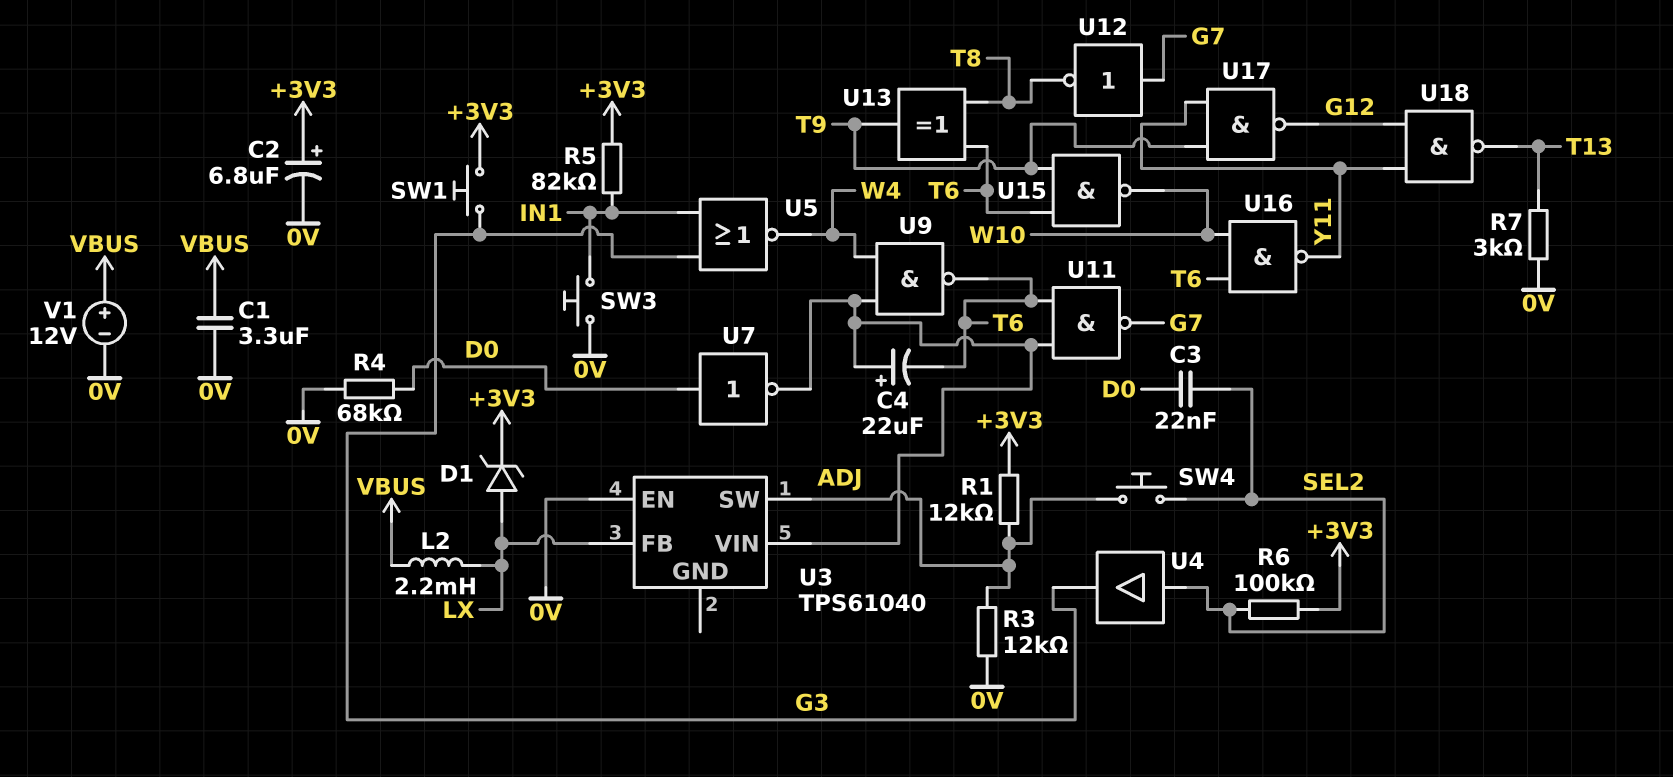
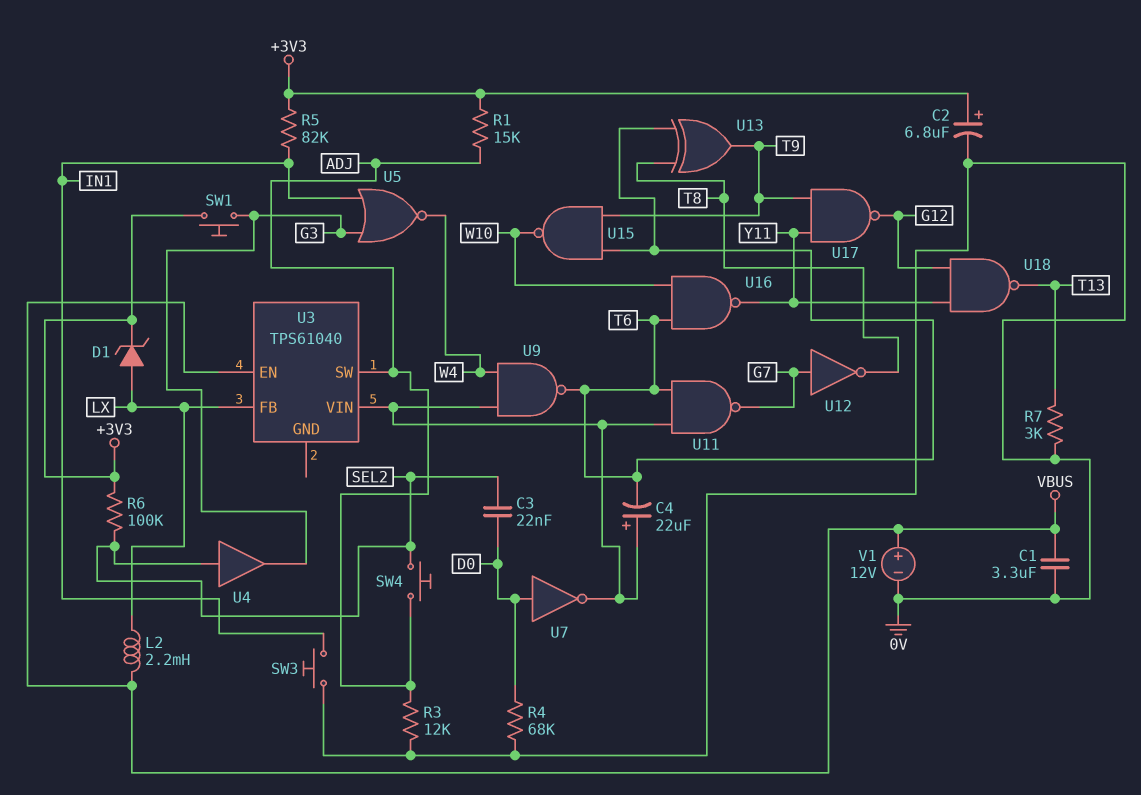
R1: 12k (+3V3, ADJ) -> 15k (+3V3, ADJ)
U3 pin EN: 0V -> VBUS

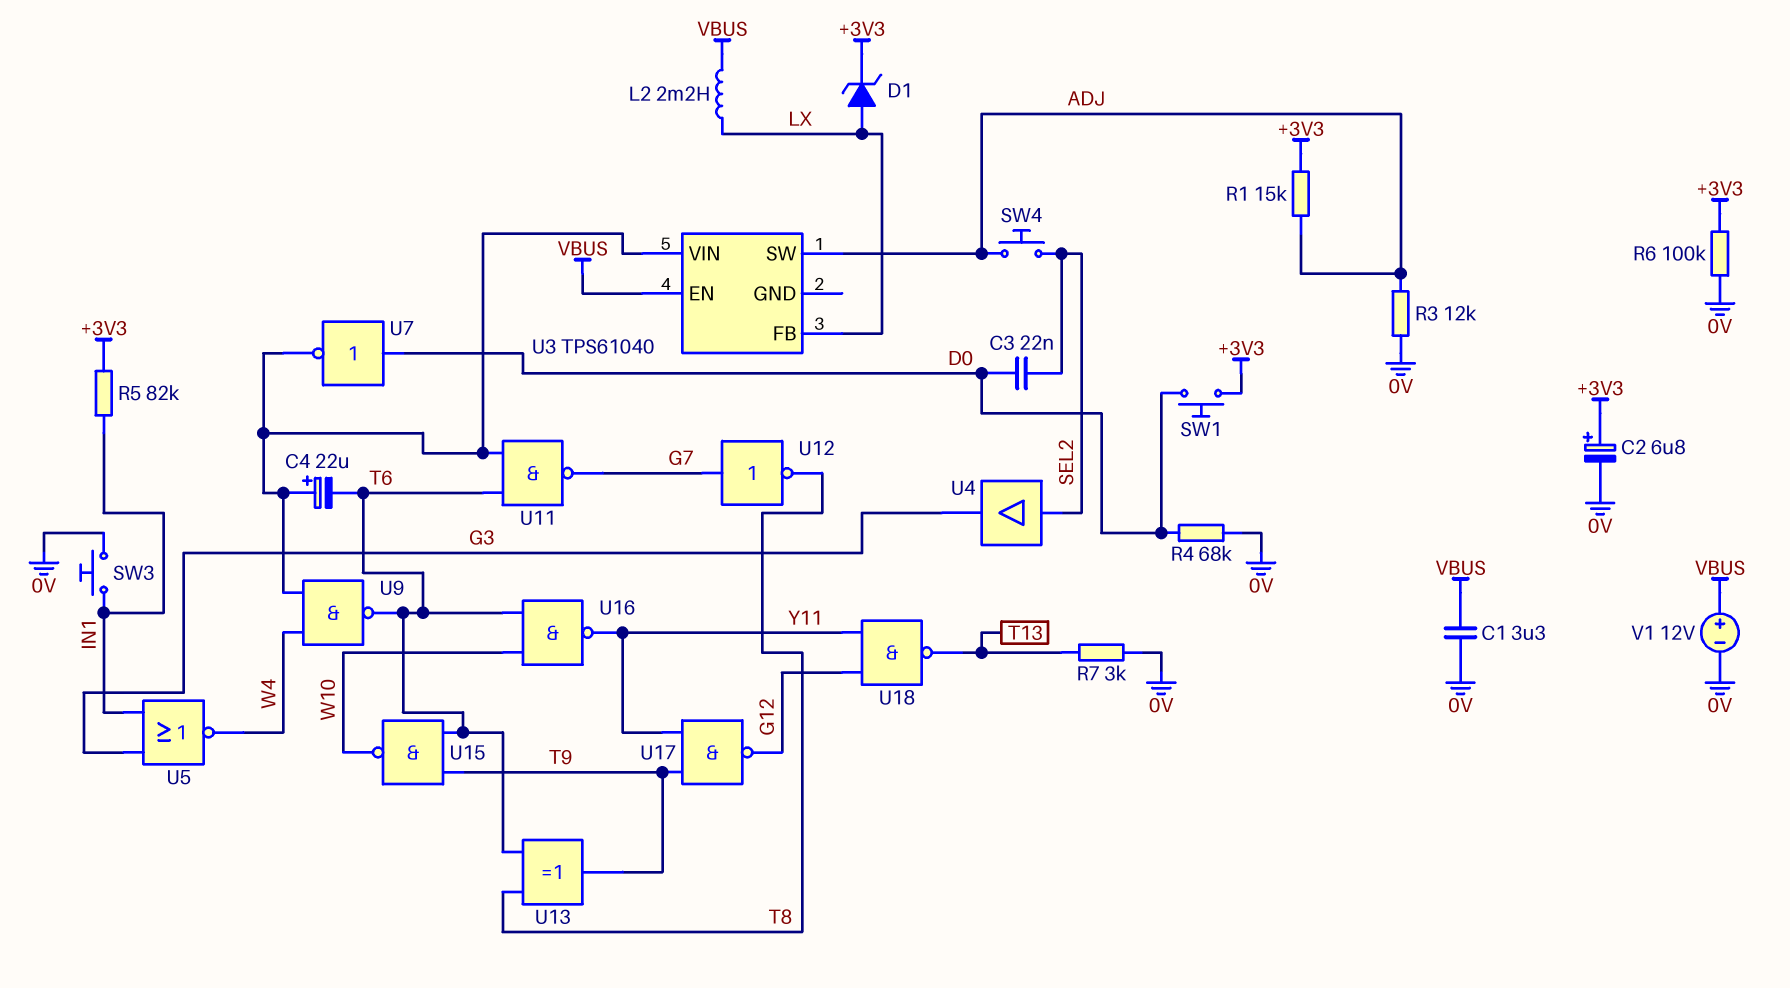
R6: 100k (+3V3, SEL2) -> 100k (+3V3, 0V)
SW1: button (+3V3, G3) -> button (+3V3, D0)

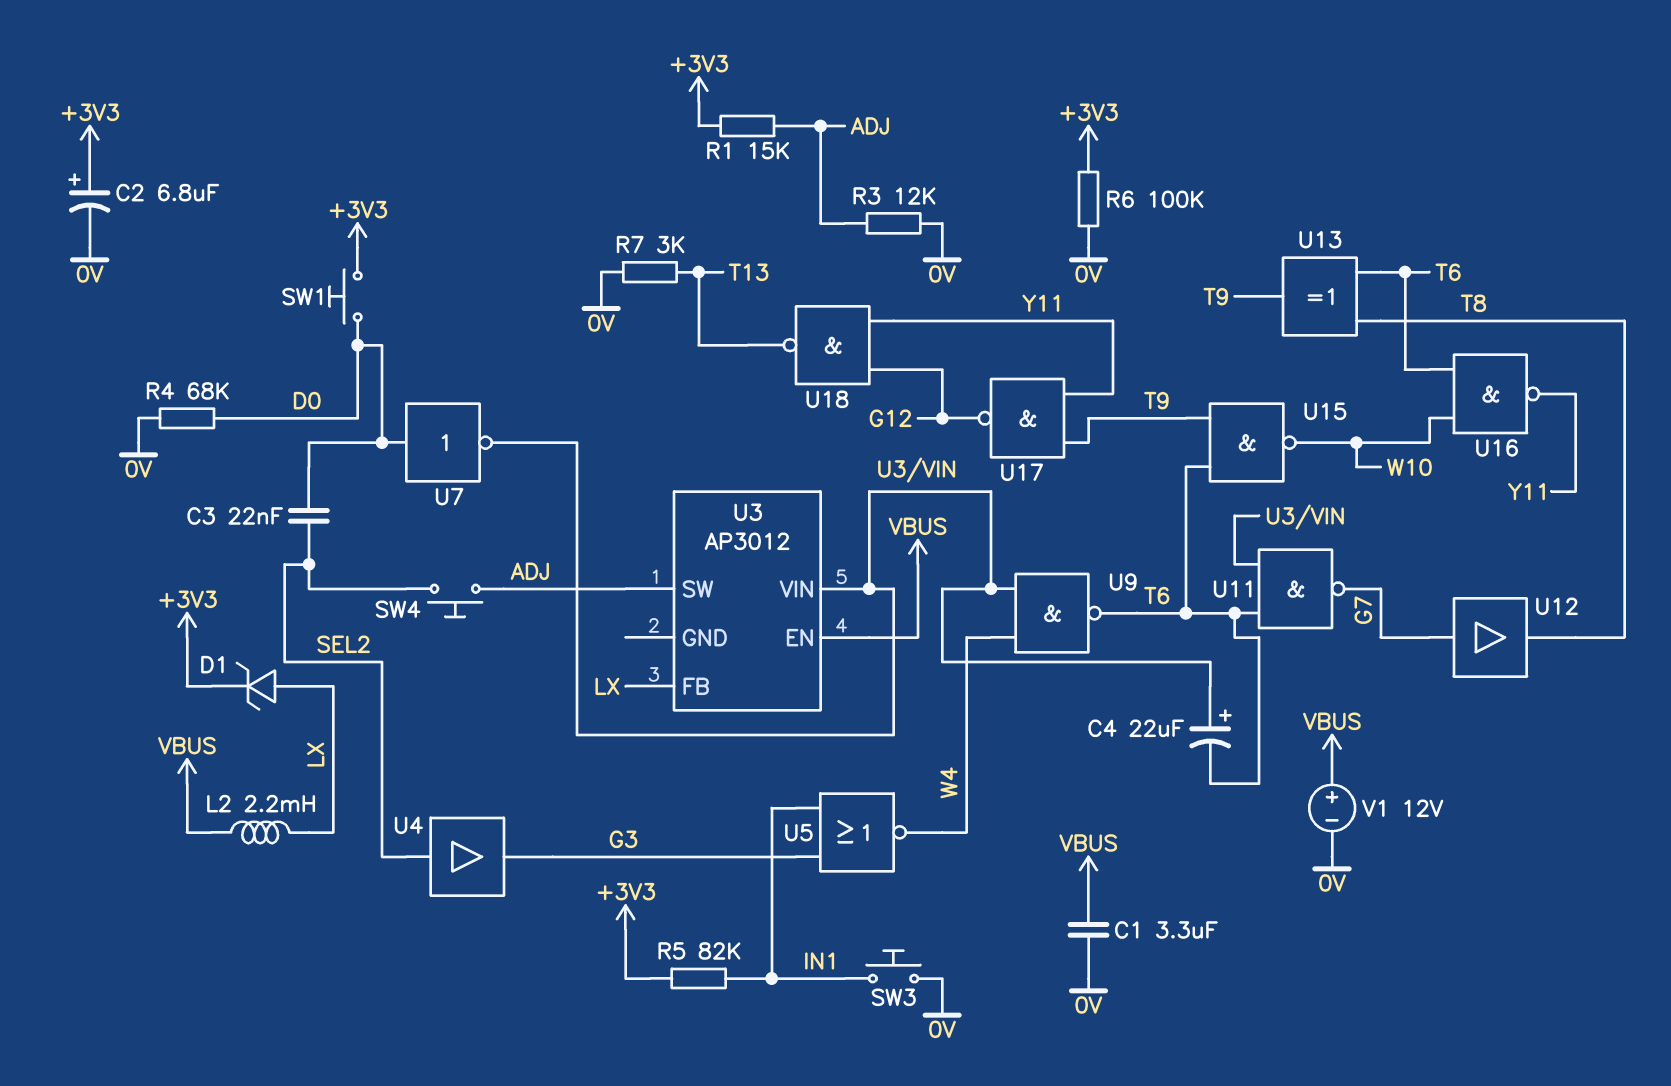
U3: TPS61040 -> AP3012
U12: NOT (in G7, out T8) -> buffer (in G7, out T8)

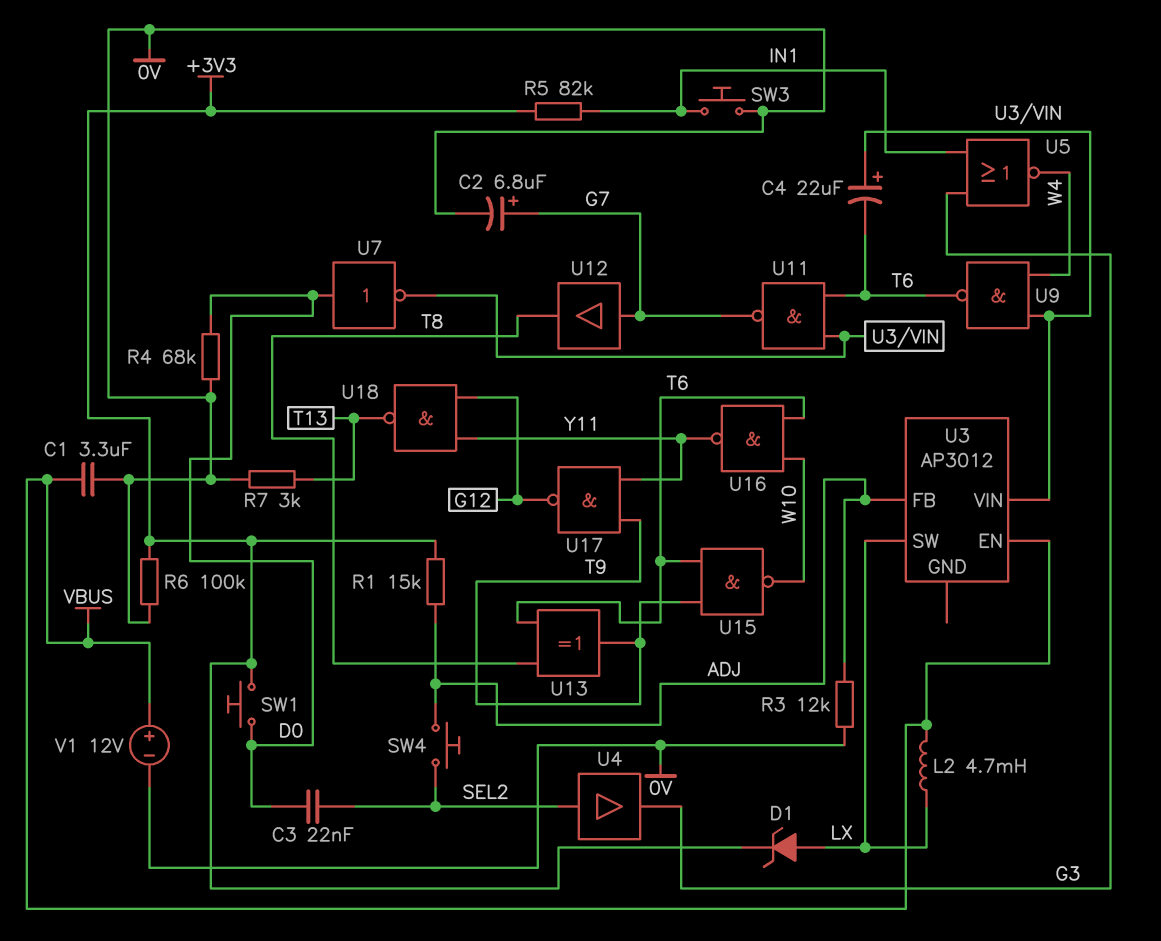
C2: 6.8uF (plus +3V3, minus 0V) -> 6.8uF (plus G7, minus 0V)
L2: 2.2mH (LX, VBUS) -> 4.7mH (LX, VBUS)
U3 pin FB: LX -> ADJ
U3 pin SW: ADJ -> LX

